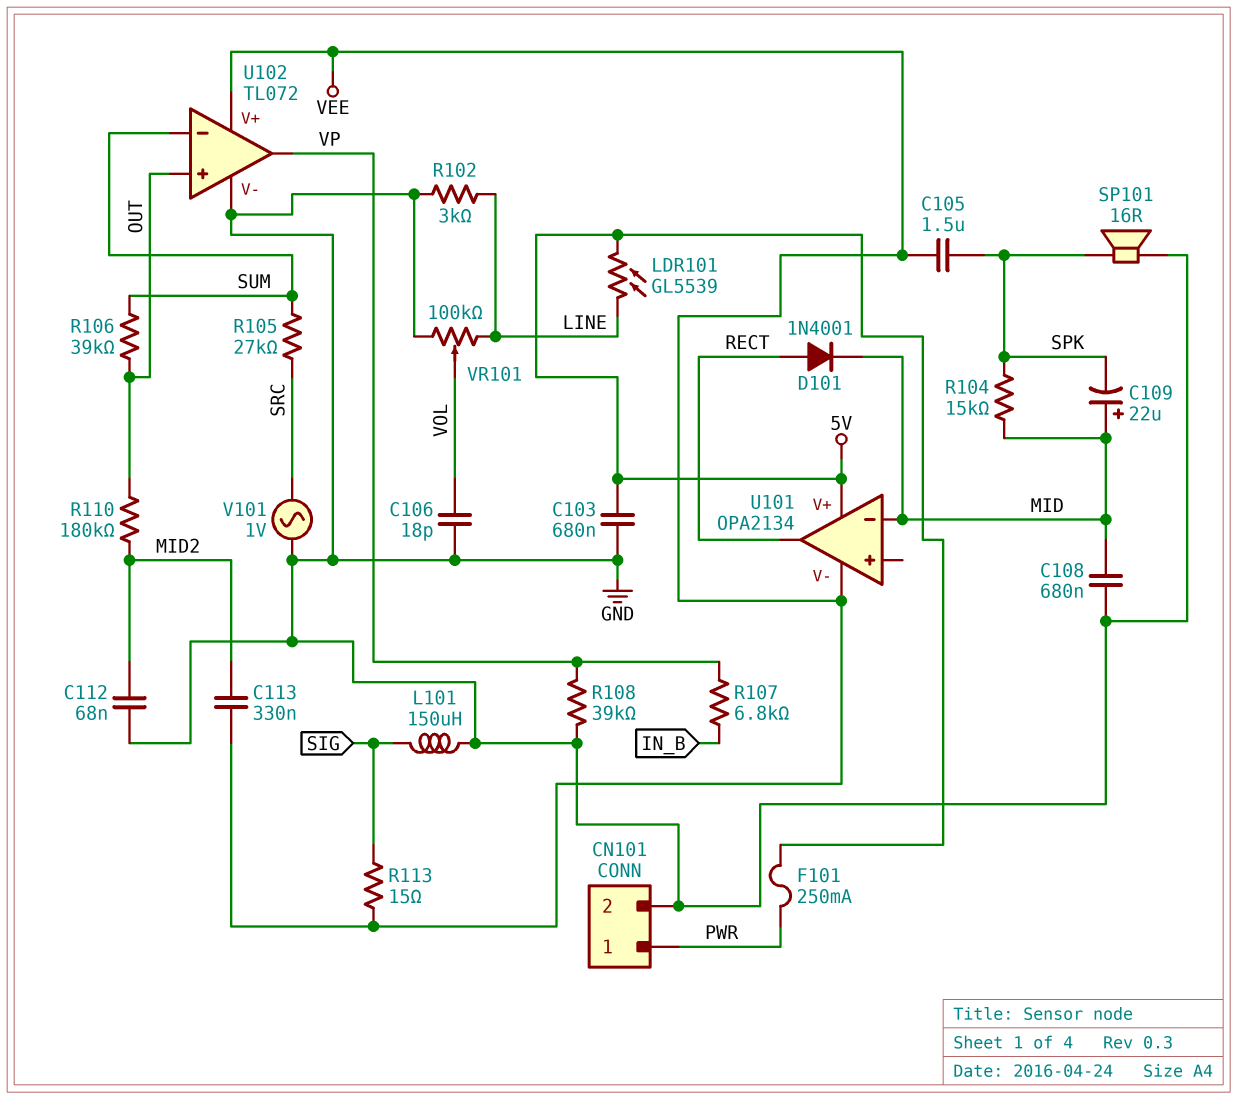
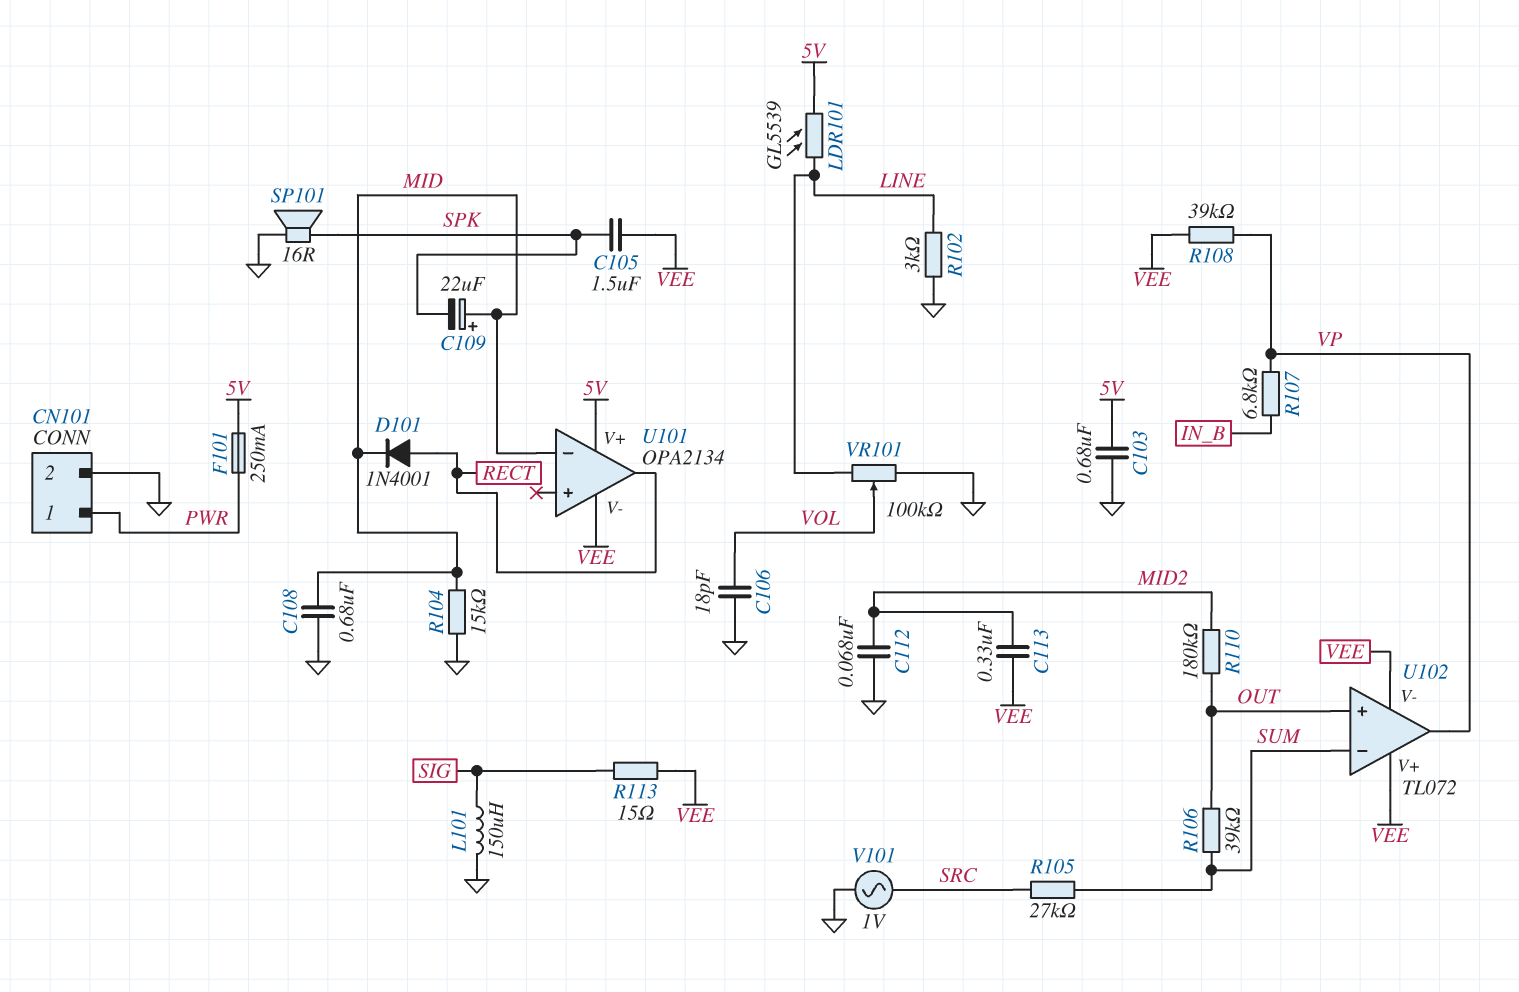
R104: 15k (MID, SPK) -> 15k (GND, MID)
R108: 39k (GND, VP) -> 39k (VEE, VP)
U102 pin V-: GND -> VEE

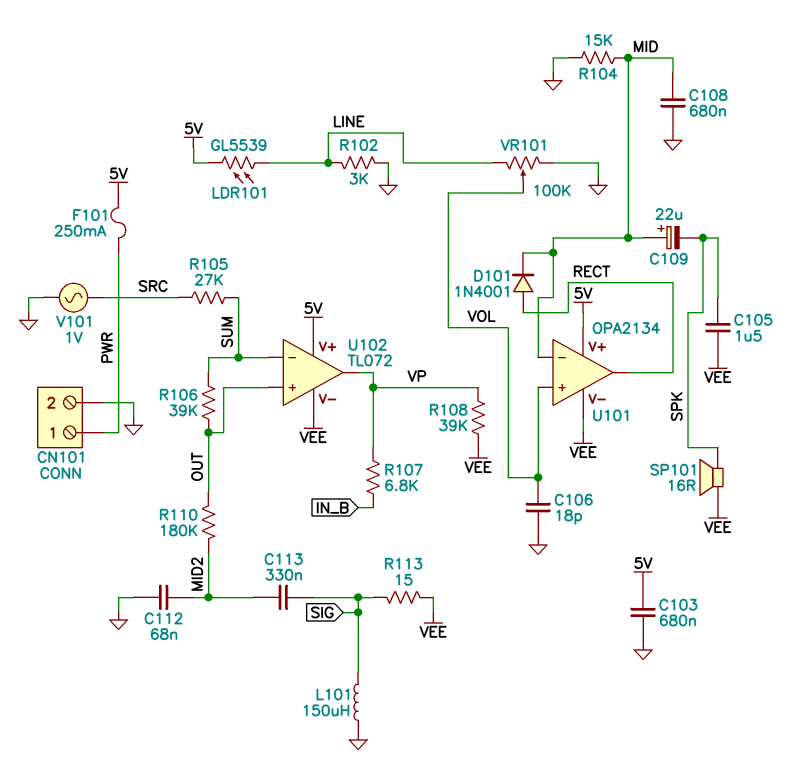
C113: 330nF (MID2, VEE) -> 330nF (MID2, SIG)
SP101: speaker 16R (GND, SPK) -> speaker 16R (SPK, VEE)
U101 pin in+: none -> VOL
U102 pin V+: VEE -> 5V

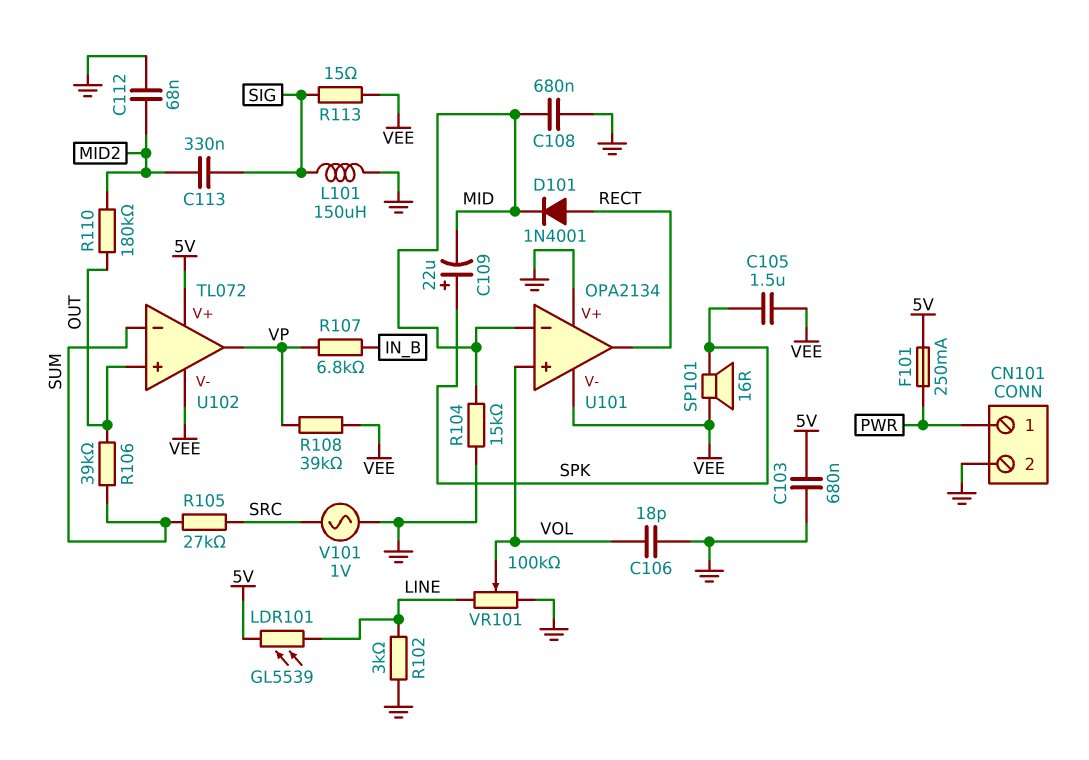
C109: 22uF (plus MID, minus SPK) -> 22uF (plus SPK, minus MID)
U101 pin V+: 5V -> GND

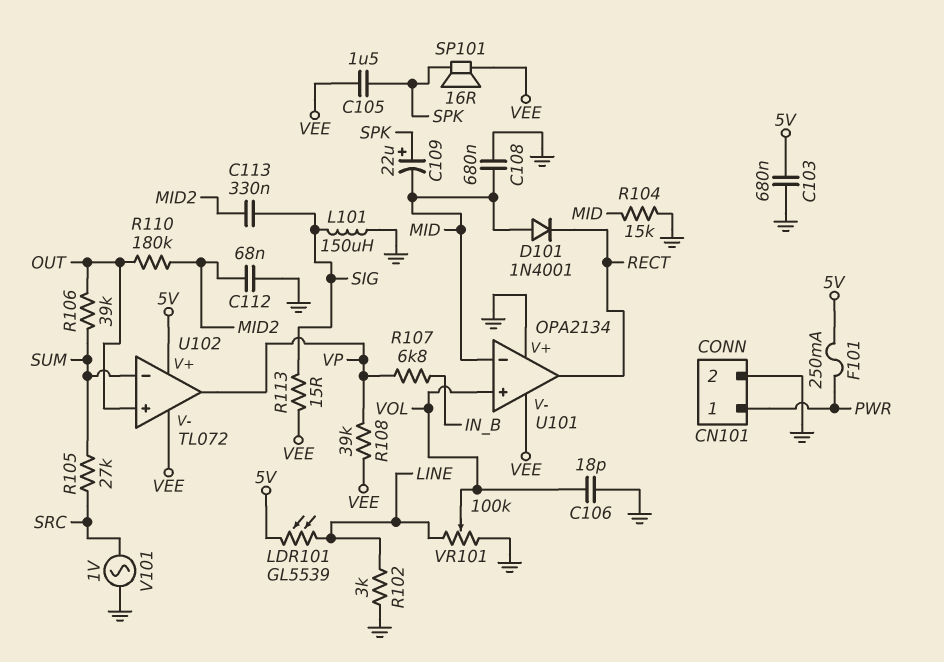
D101: diode 1N4001 (A RECT, K MID) -> diode 1N4001 (A MID, K RECT)

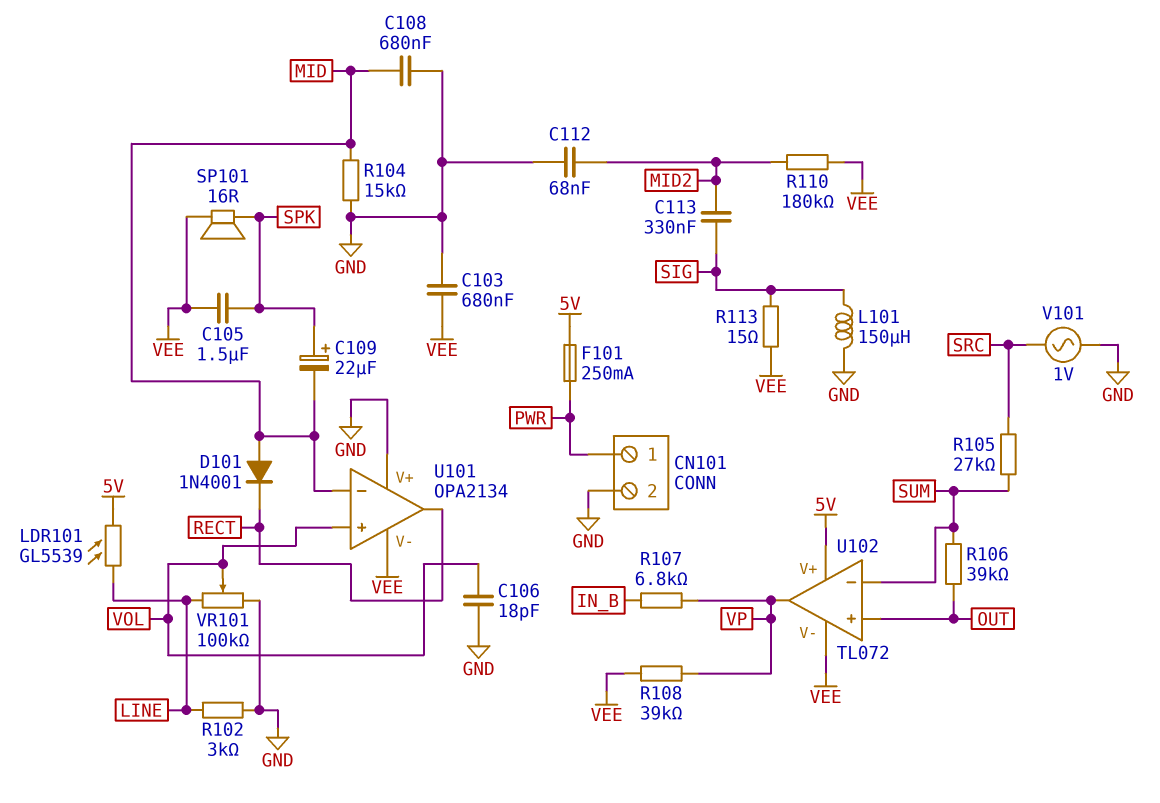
C103: 680nF (5V, GND) -> 680nF (GND, VEE)
R110: 180k (MID2, OUT) -> 180k (MID2, VEE)

